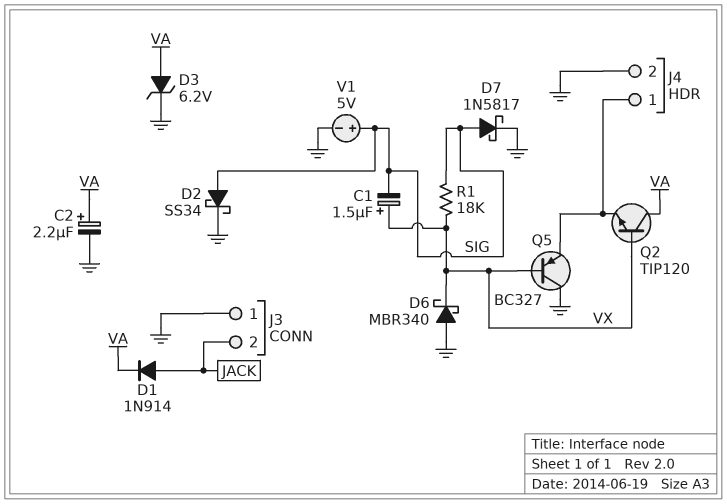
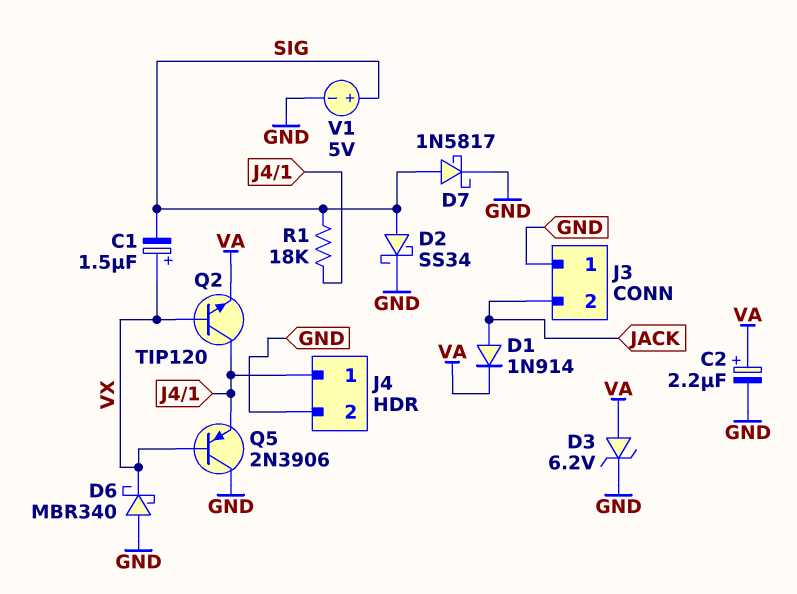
Q2: NPN TIP120 (B VX, C VA, E J4/1) -> NPN TIP120 (B VX, C J4/1, E VA)
Q5: PNP BC327 (B VX, C GND, E J4/1) -> PNP 2N3906 (B VX, C GND, E J4/1)
R1: 18k (SIG, VX) -> 18k (J4/1, SIG)

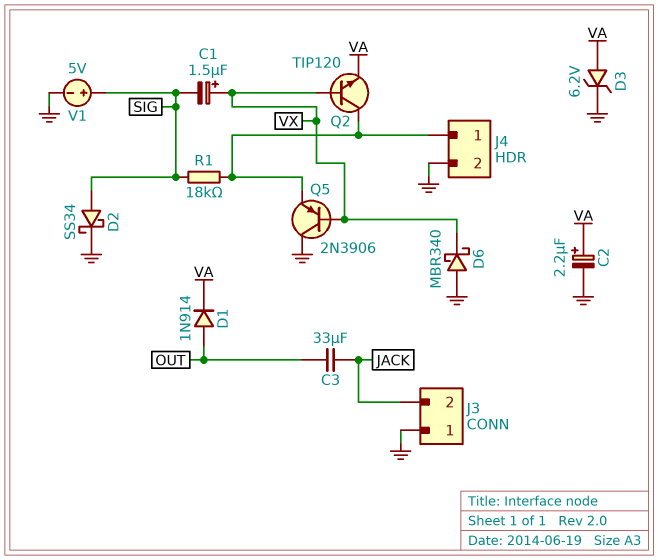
C3: none -> 33uF (JACK, OUT)
D1: diode 1N914 (A JACK, K VA) -> diode 1N914 (A OUT, K VA)
D7: schottky 1N5817 (A SIG, K GND) -> none

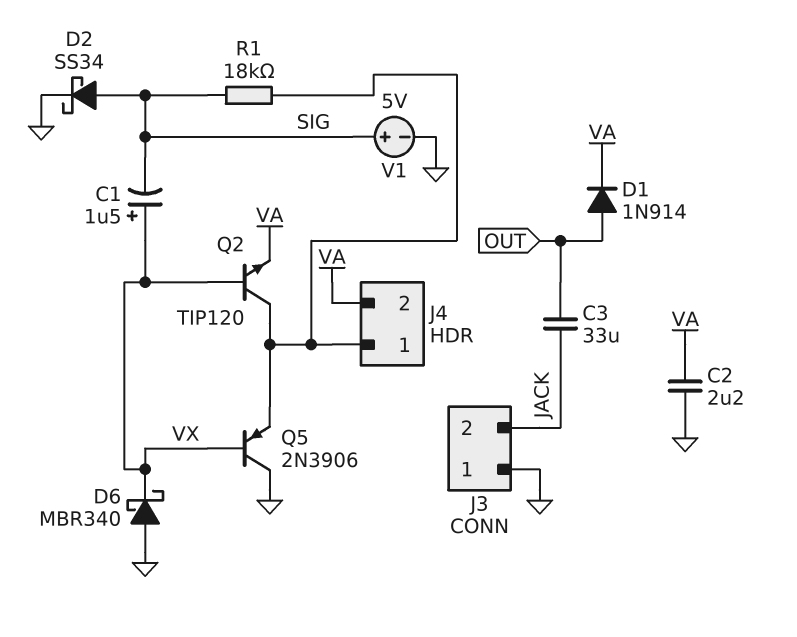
C2: 2.2uF (plus VA, minus GND) -> 2.2uF (GND, VA)
D3: zener 6.2V (A VA, K GND) -> none
J4 pin 2: GND -> VA

